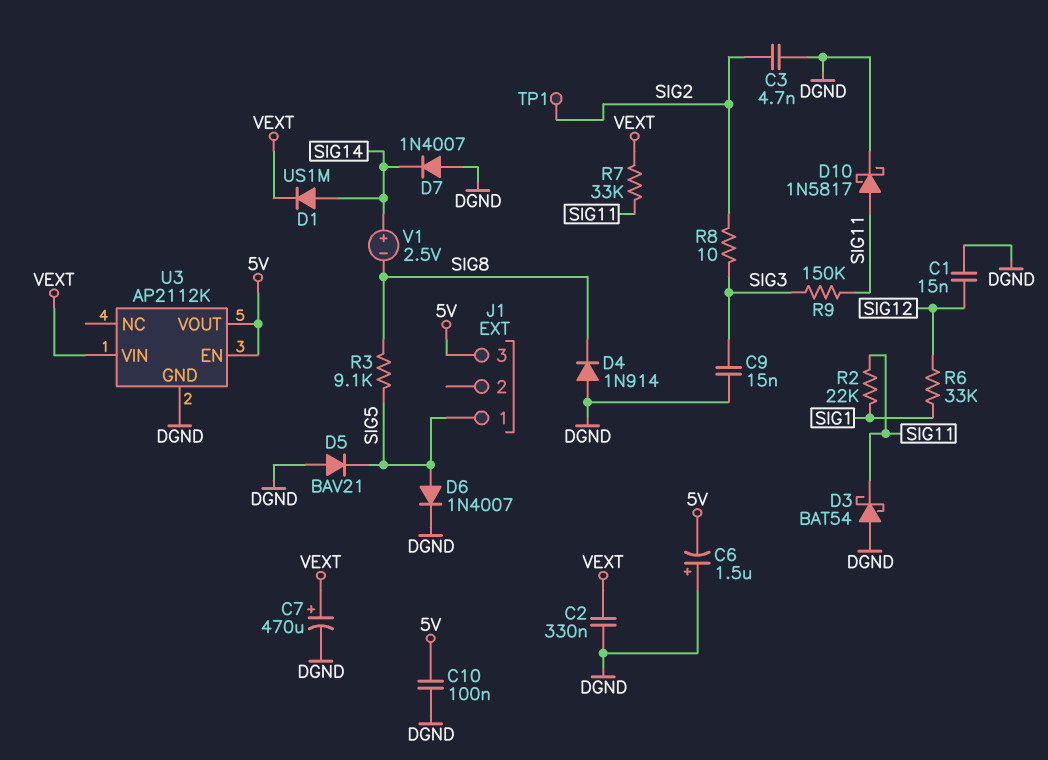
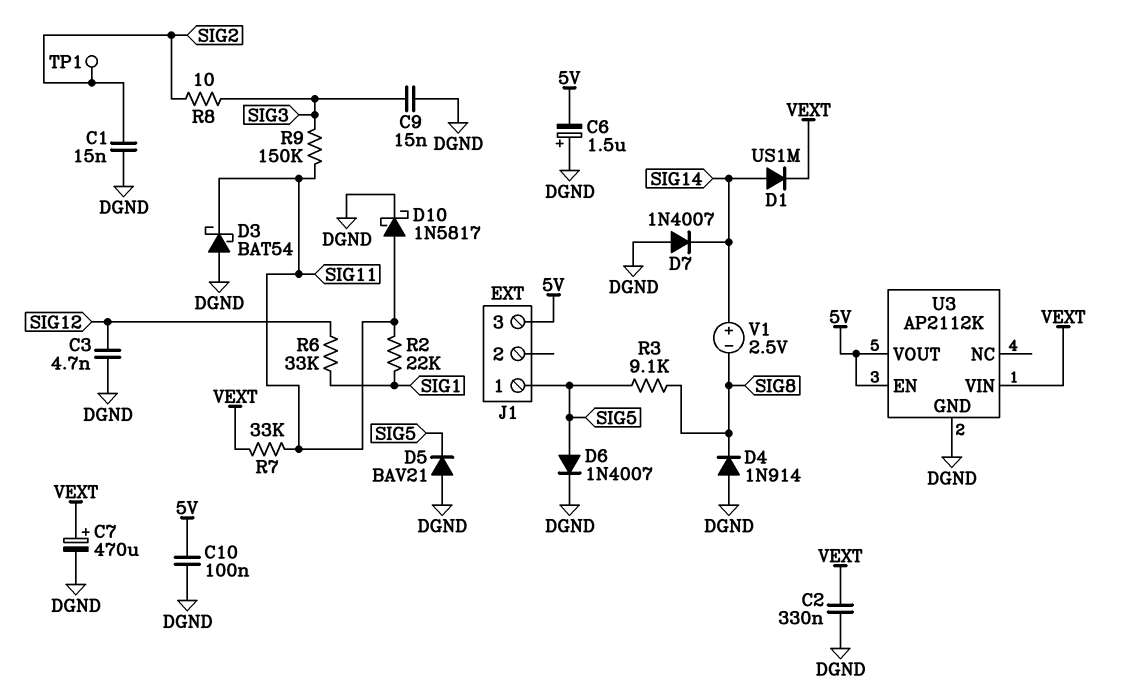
C1: 15nF (DGND, SIG12) -> 15nF (DGND, SIG2)
C3: 4.7nF (DGND, SIG2) -> 4.7nF (DGND, SIG12)

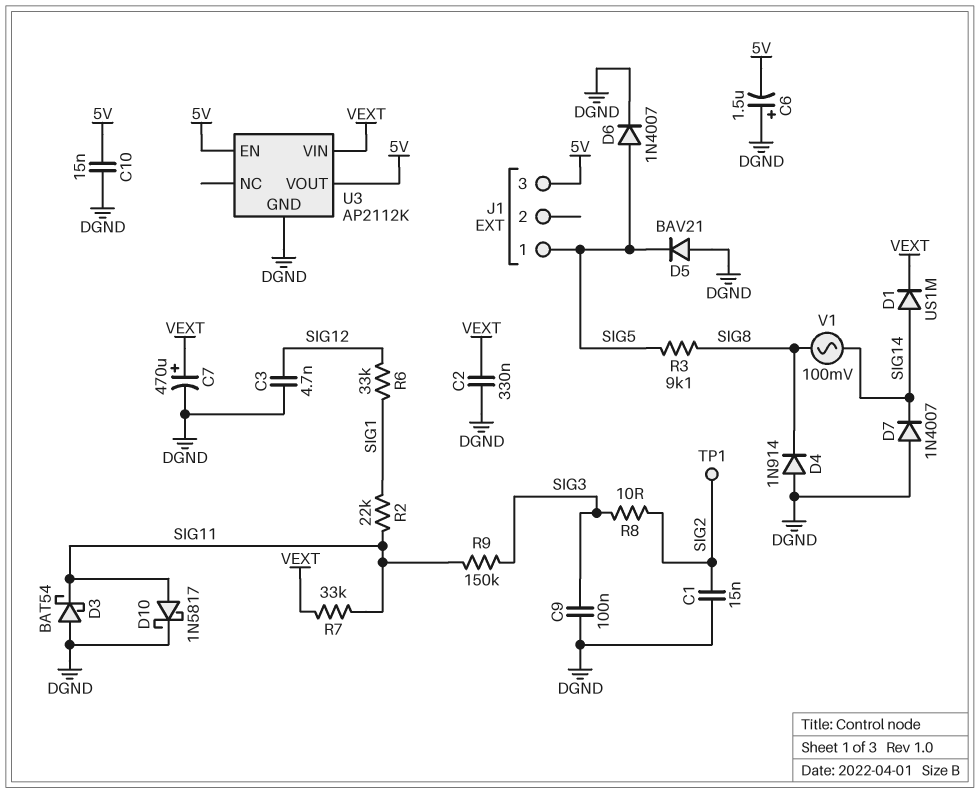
C9: 15nF (DGND, SIG3) -> 100nF (DGND, SIG3)
C10: 100nF (5V, DGND) -> 15nF (5V, DGND)
V1: 2.5V (plus SIG14, minus SIG8) -> AC 100mV (SIG8, SIG14)

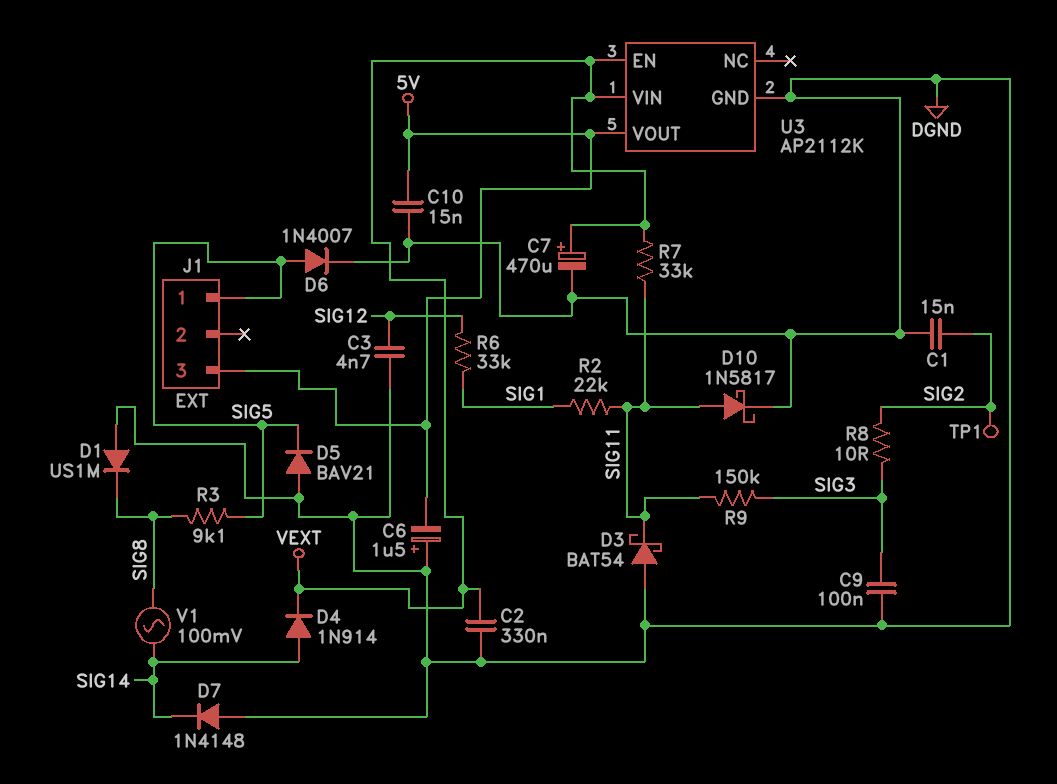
D1: diode US1M (A SIG14, K VEXT) -> diode US1M (A DGND, K SIG8)
D4: diode 1N914 (A DGND, K SIG8) -> diode 1N914 (A SIG14, K VEXT)
D7: diode 1N4007 (A DGND, K SIG14) -> diode 1N4148 (A DGND, K SIG14)
U3 pin EN: 5V -> VEXT

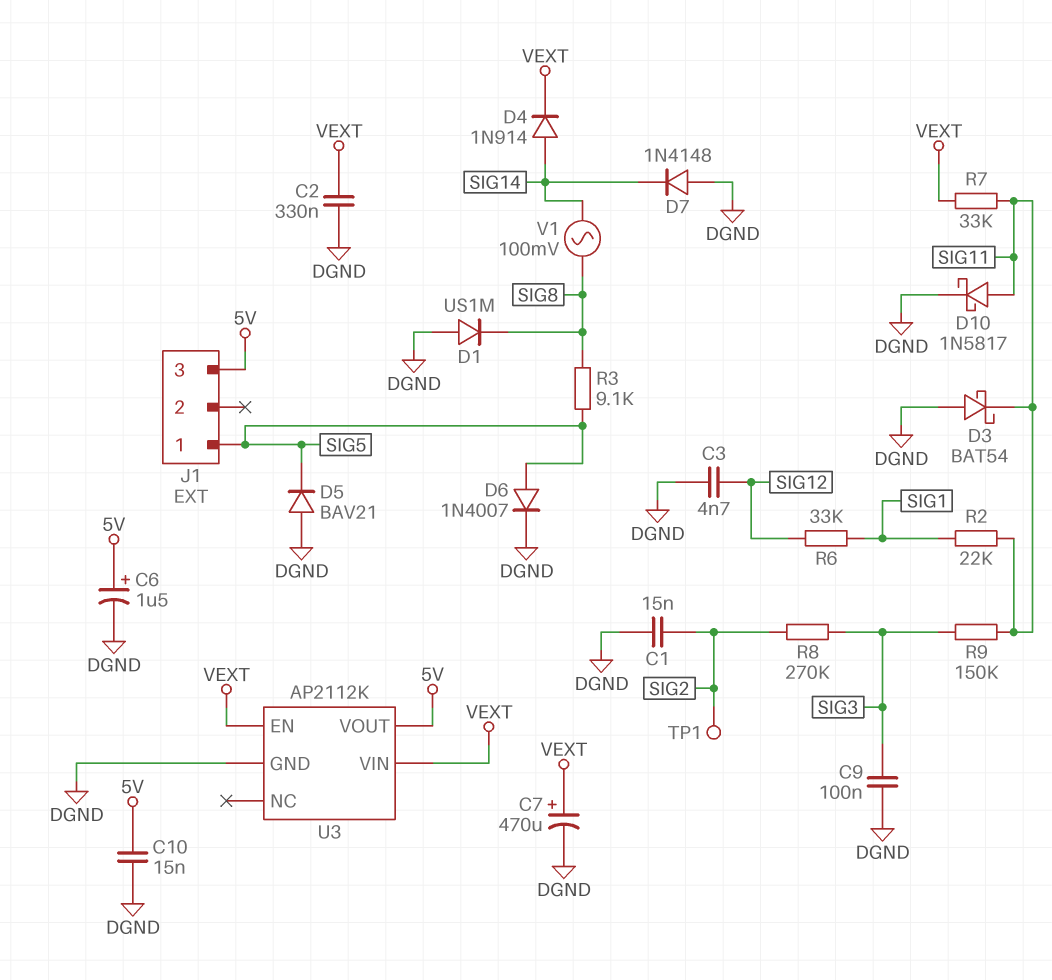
C6: 1.5uF (plus DGND, minus 5V) -> 1.5uF (plus 5V, minus DGND)
R8: 10 (SIG2, SIG3) -> 270k (SIG2, SIG3)

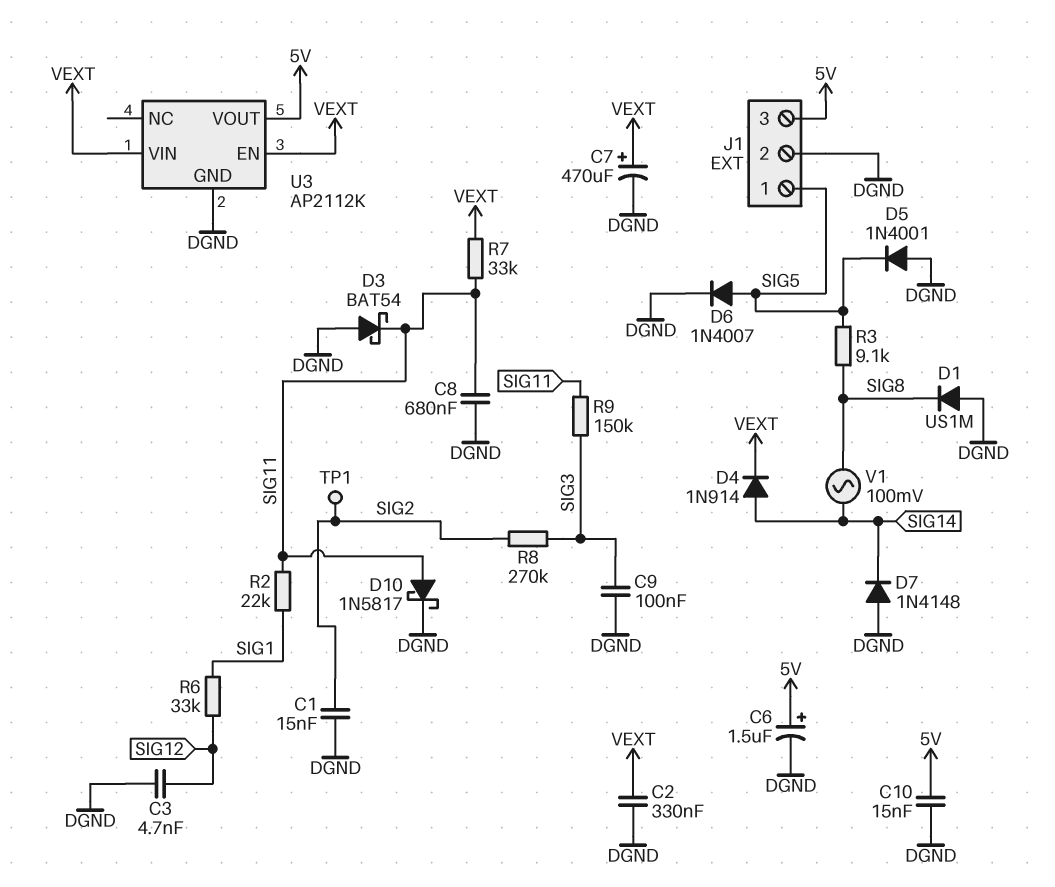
C8: none -> 680nF (DGND, SIG11)
D5: diode BAV21 (A DGND, K SIG5) -> diode 1N4001 (A DGND, K SIG5)
J1 pin 2: none -> DGND

